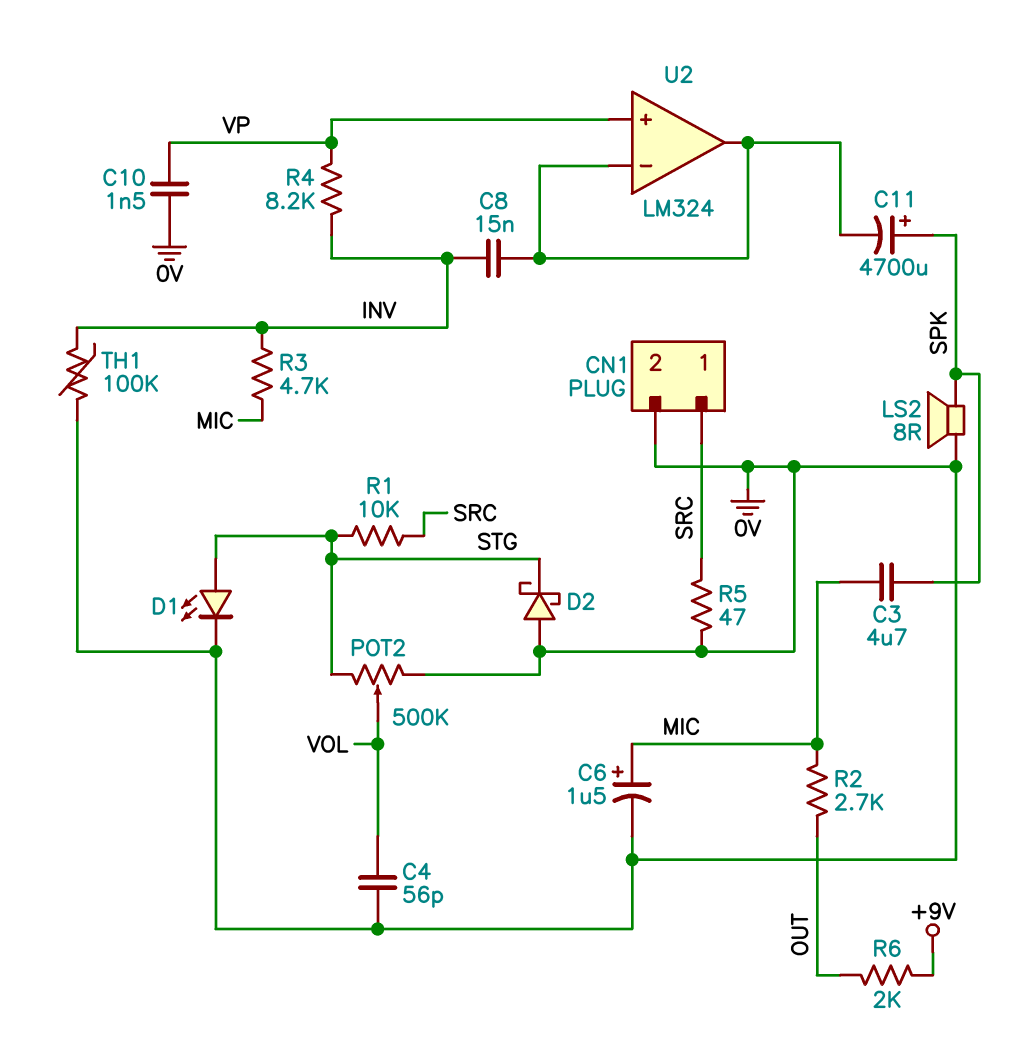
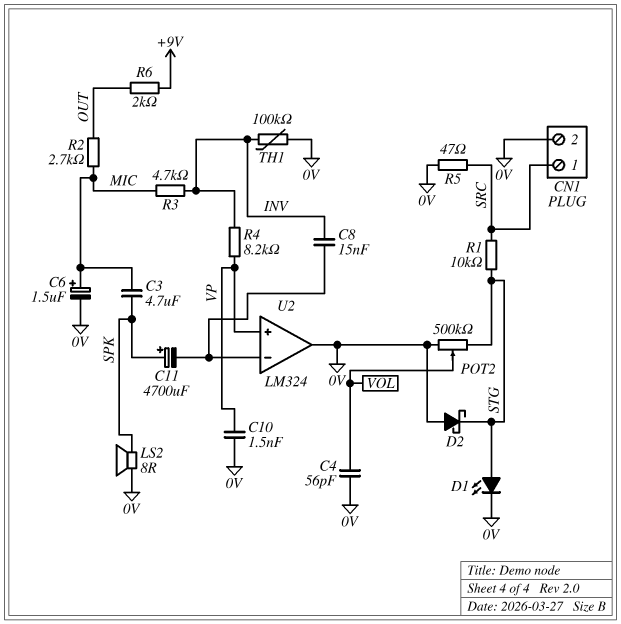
U2 pin out: U2/in- -> 0V

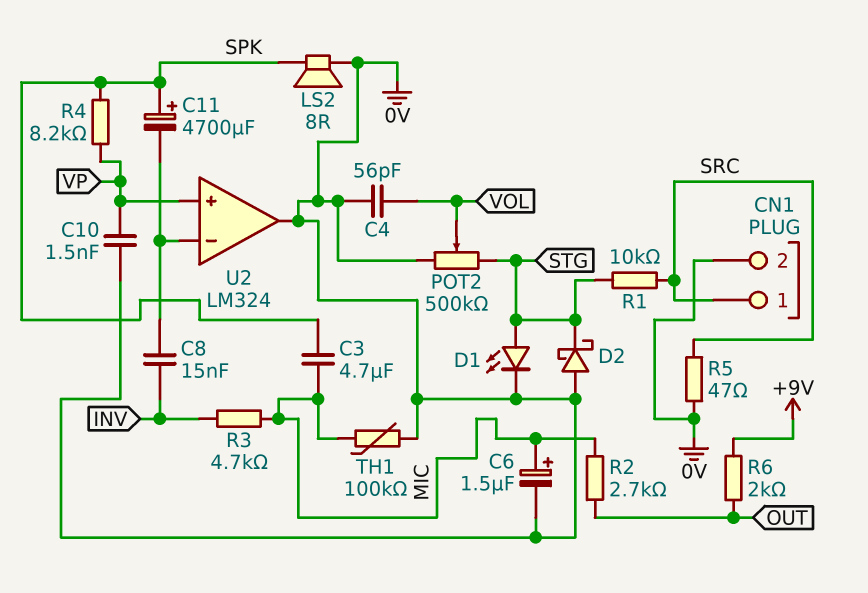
R4: 8.2k (INV, VP) -> 8.2k (SPK, VP)
TH1: 100k (0V, INV) -> 100k (0V, MIC)

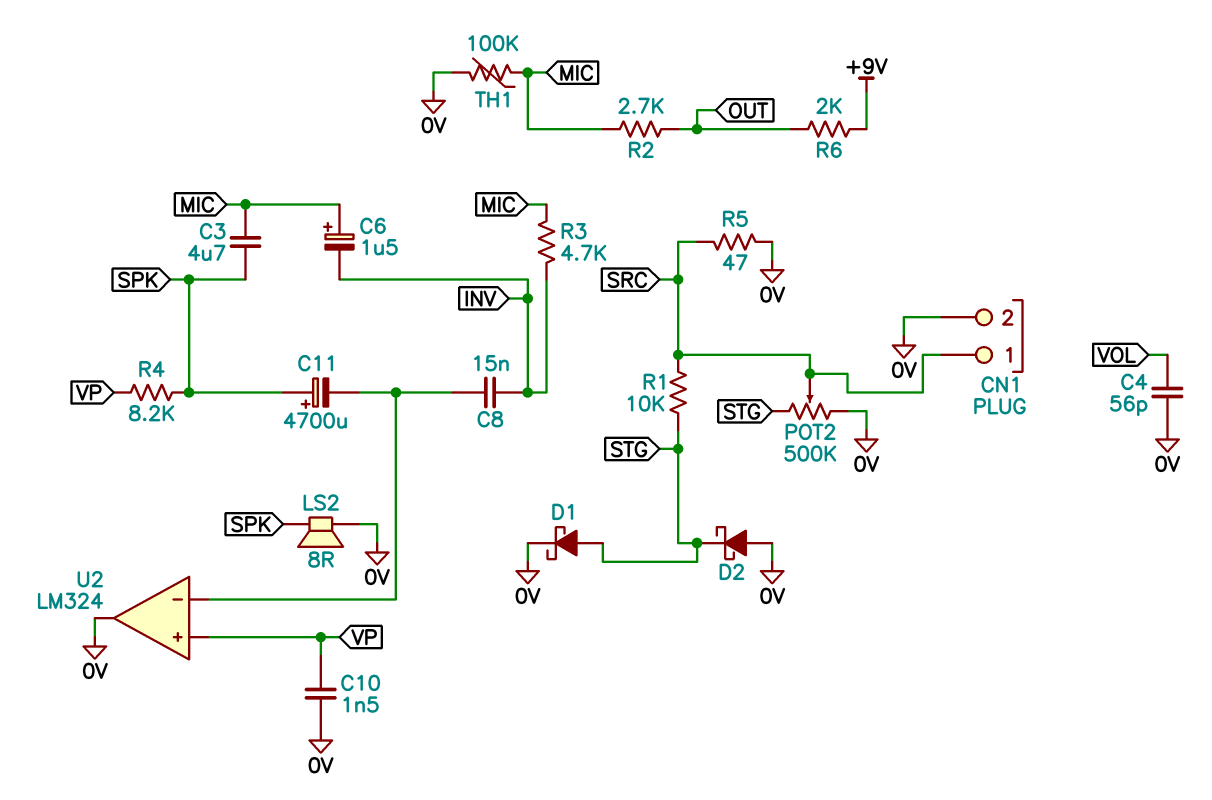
C6: 1.5uF (plus MIC, minus 0V) -> 1.5uF (plus MIC, minus INV)
D1: LED (A STG, K 0V) -> schottky (A STG, K 0V)
POT2: 500k (0V, STG, wiper VOL) -> 500k (0V, STG, wiper SRC)

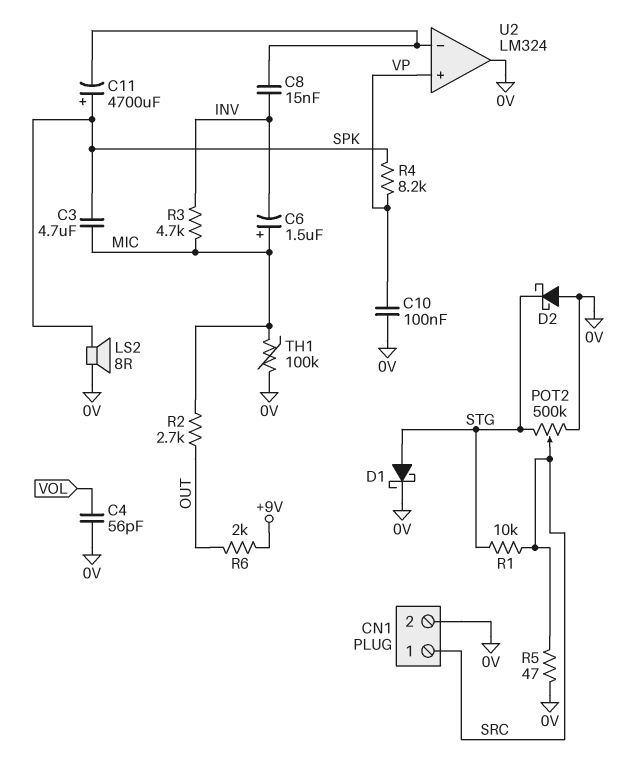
C10: 1.5nF (0V, VP) -> 100nF (0V, VP)

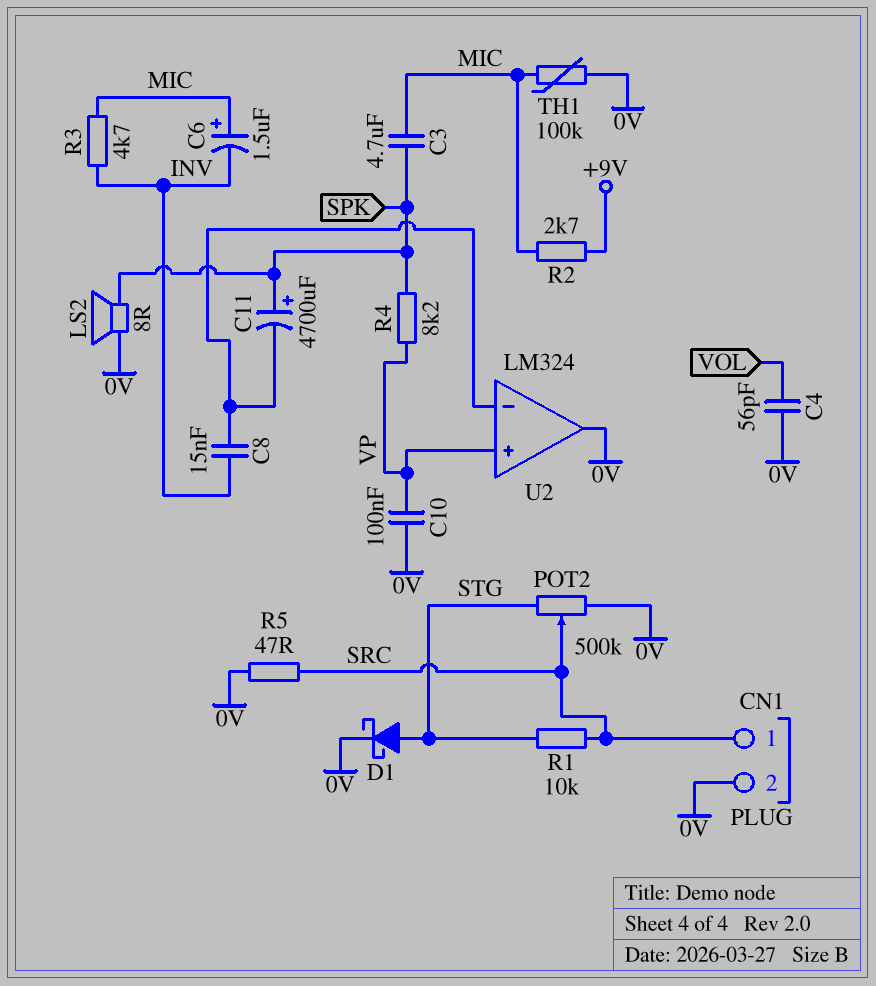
D2: schottky (A 0V, K STG) -> none
R2: 2.7k (MIC, OUT) -> 2.7k (+9V, MIC)
R6: 2k (+9V, OUT) -> none

